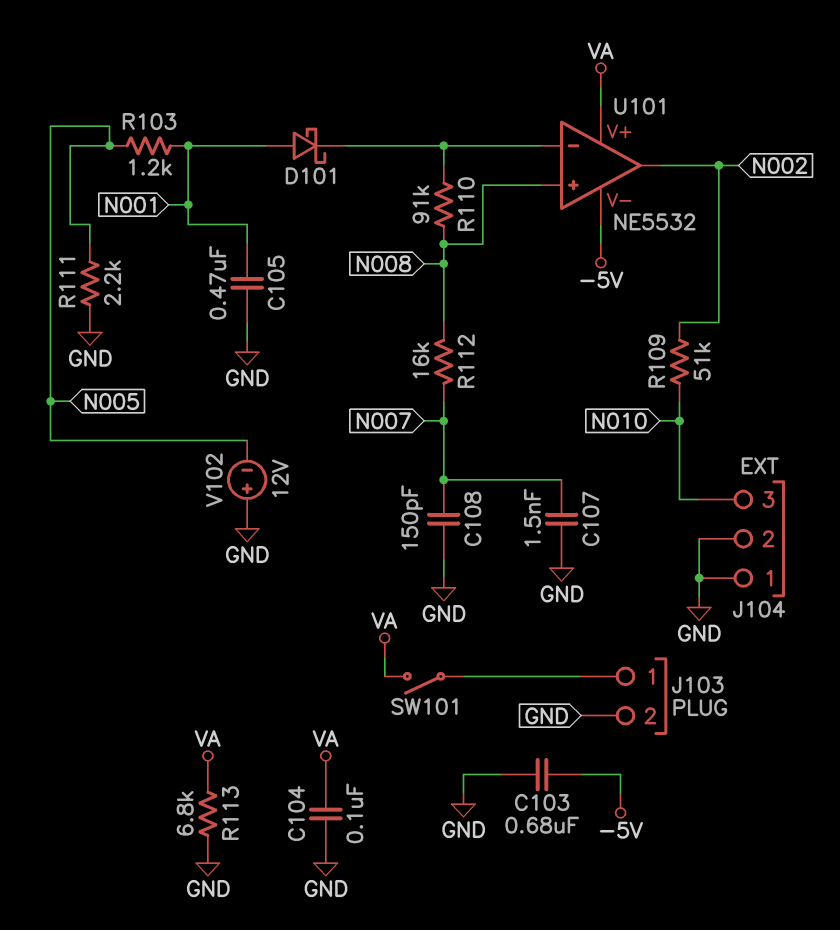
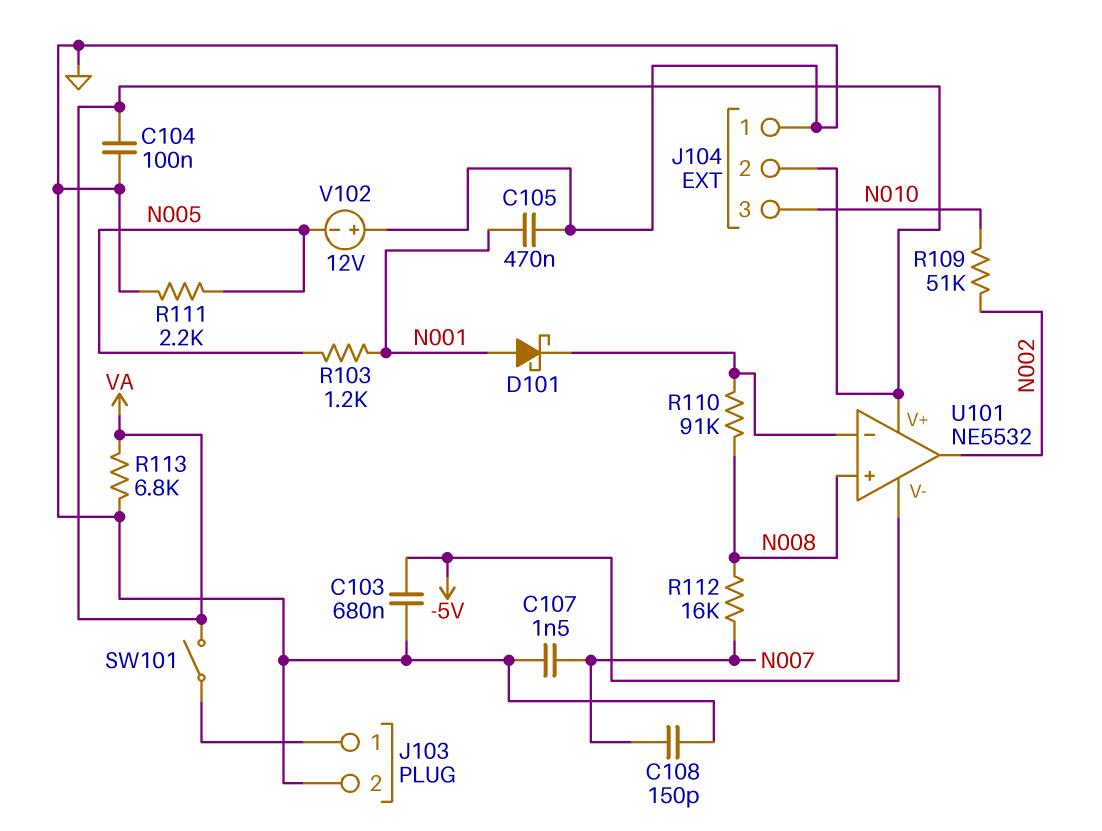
J104 pin 2: GND -> VA

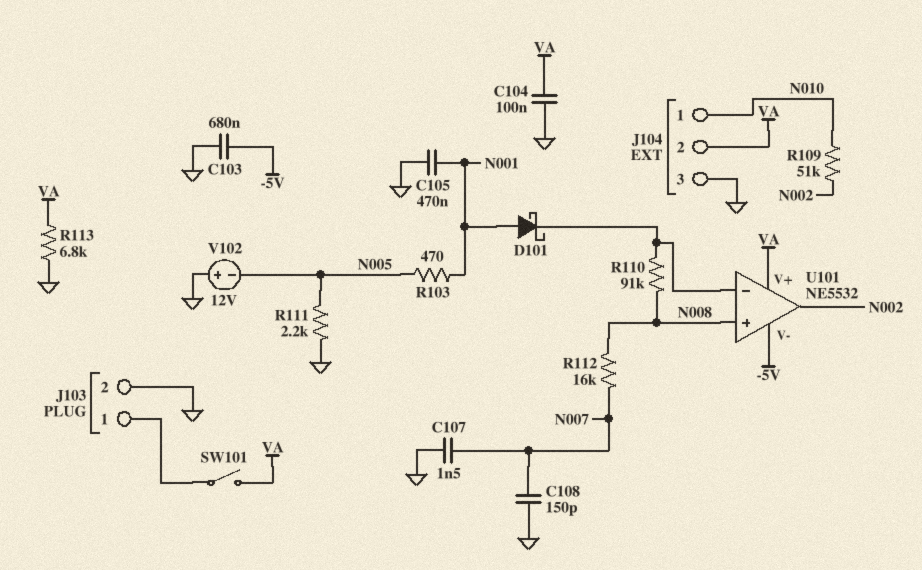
J104 pin 1: GND -> N010
J104 pin 3: N010 -> GND
R103: 1.2k (N001, N005) -> 470 (N001, N005)

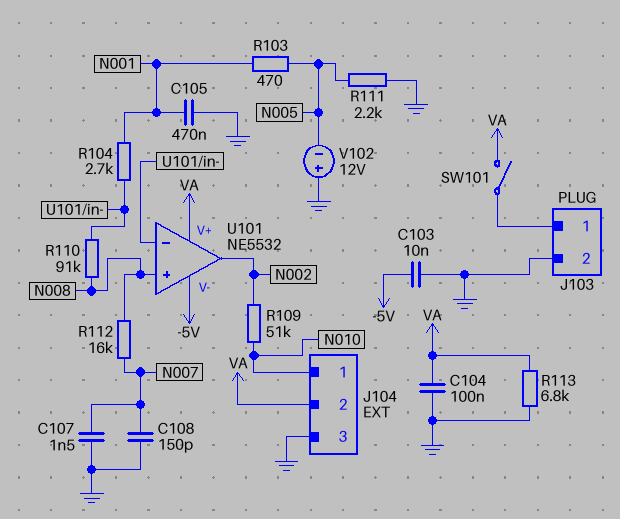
C103: 680nF (-5V, GND) -> 10nF (-5V, GND)
D101: schottky (A N001, K U101/in-) -> none
R104: none -> 2.7k (N001, U101/in-)

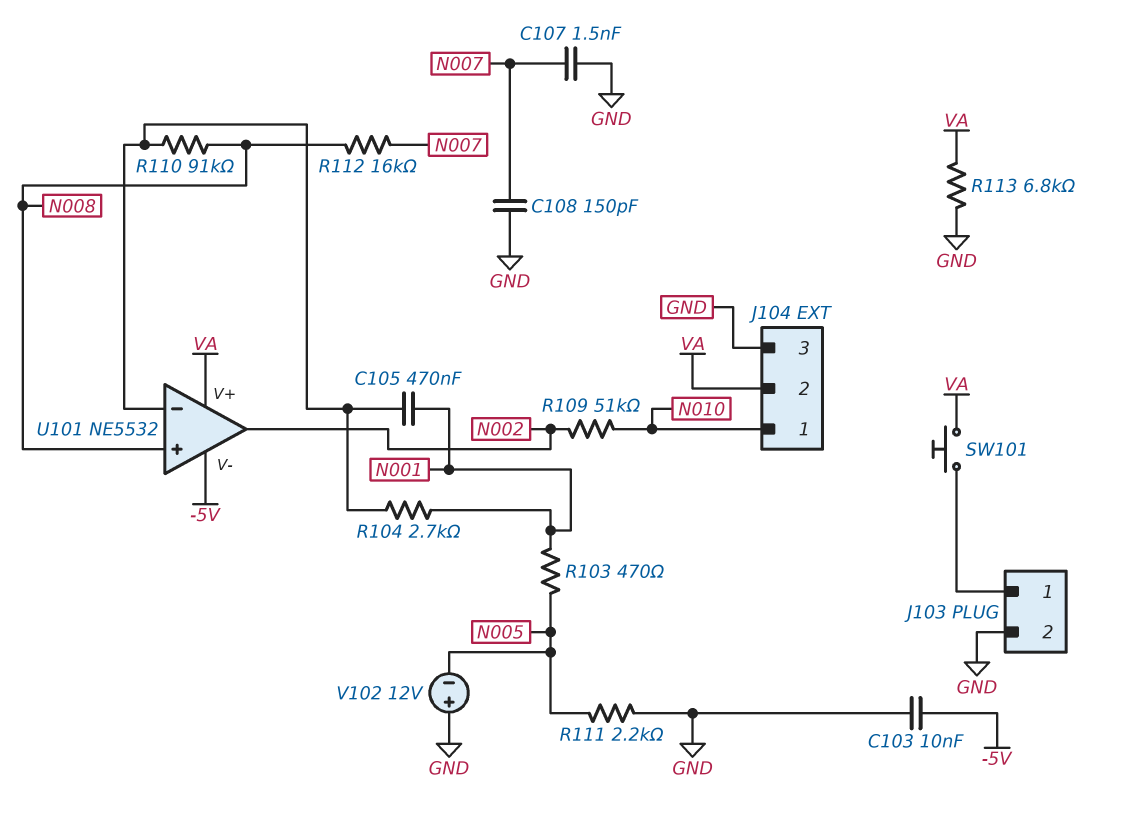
C104: 100nF (GND, VA) -> none
C105: 470nF (GND, N001) -> 470nF (N001, U101/in-)
SW101: switch (J103/1, VA) -> button (J103/1, VA)

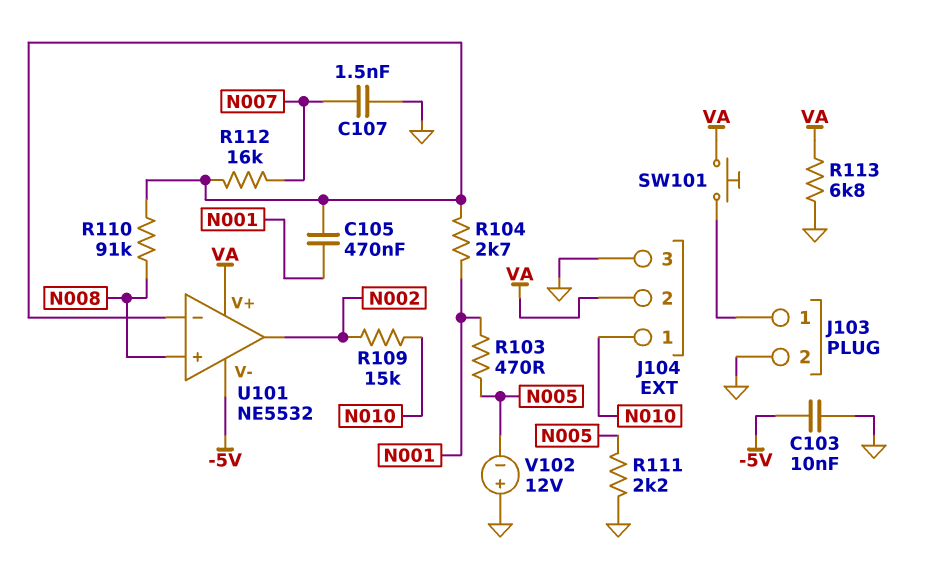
C108: 150pF (GND, N007) -> none
R109: 51k (N002, N010) -> 15k (N002, N010)
R112: 16k (N007, N008) -> 16k (N007, U101/in-)

